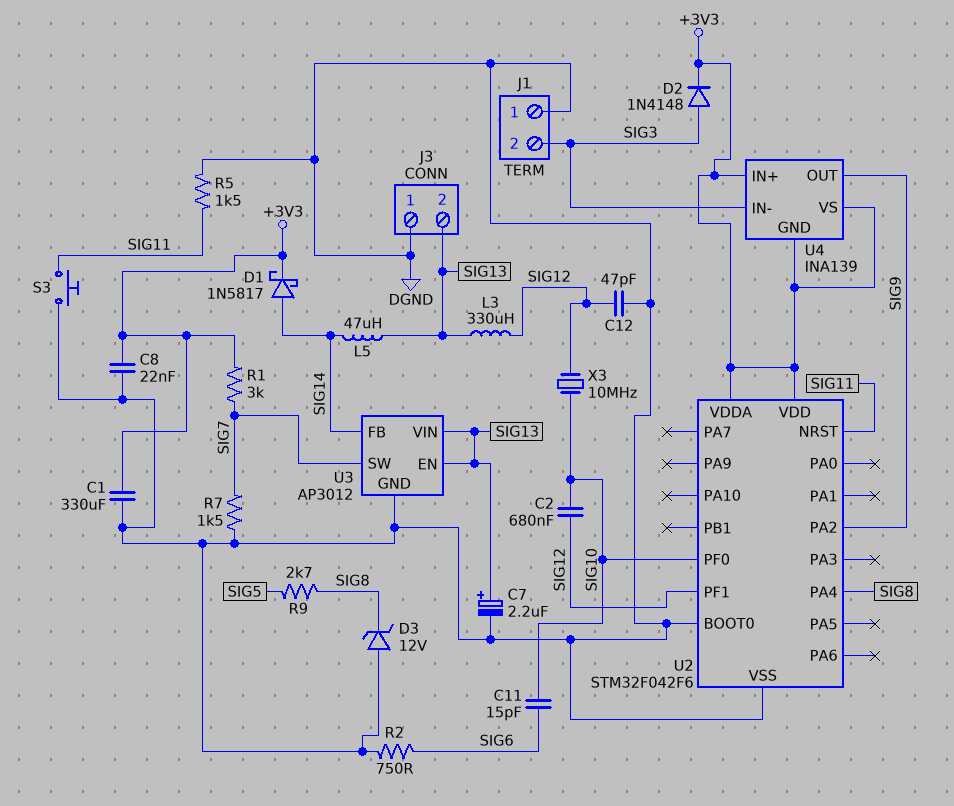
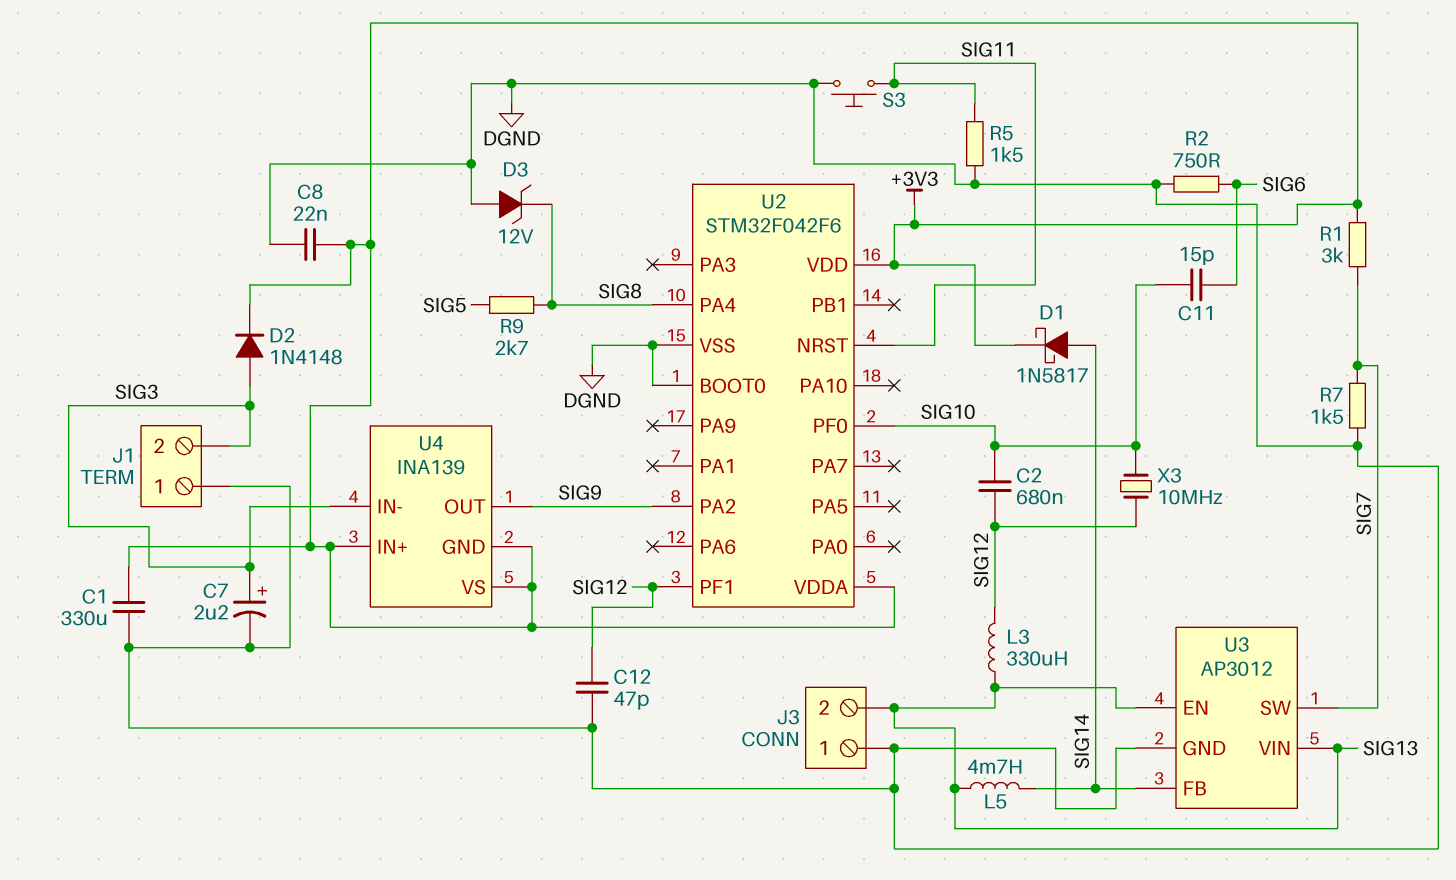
C7: 2.2uF (plus SIG13, minus DGND) -> 2.2uF (plus SIG3, minus DGND)
L5: 47uH (SIG13, SIG14) -> 4.7mH (SIG13, SIG14)

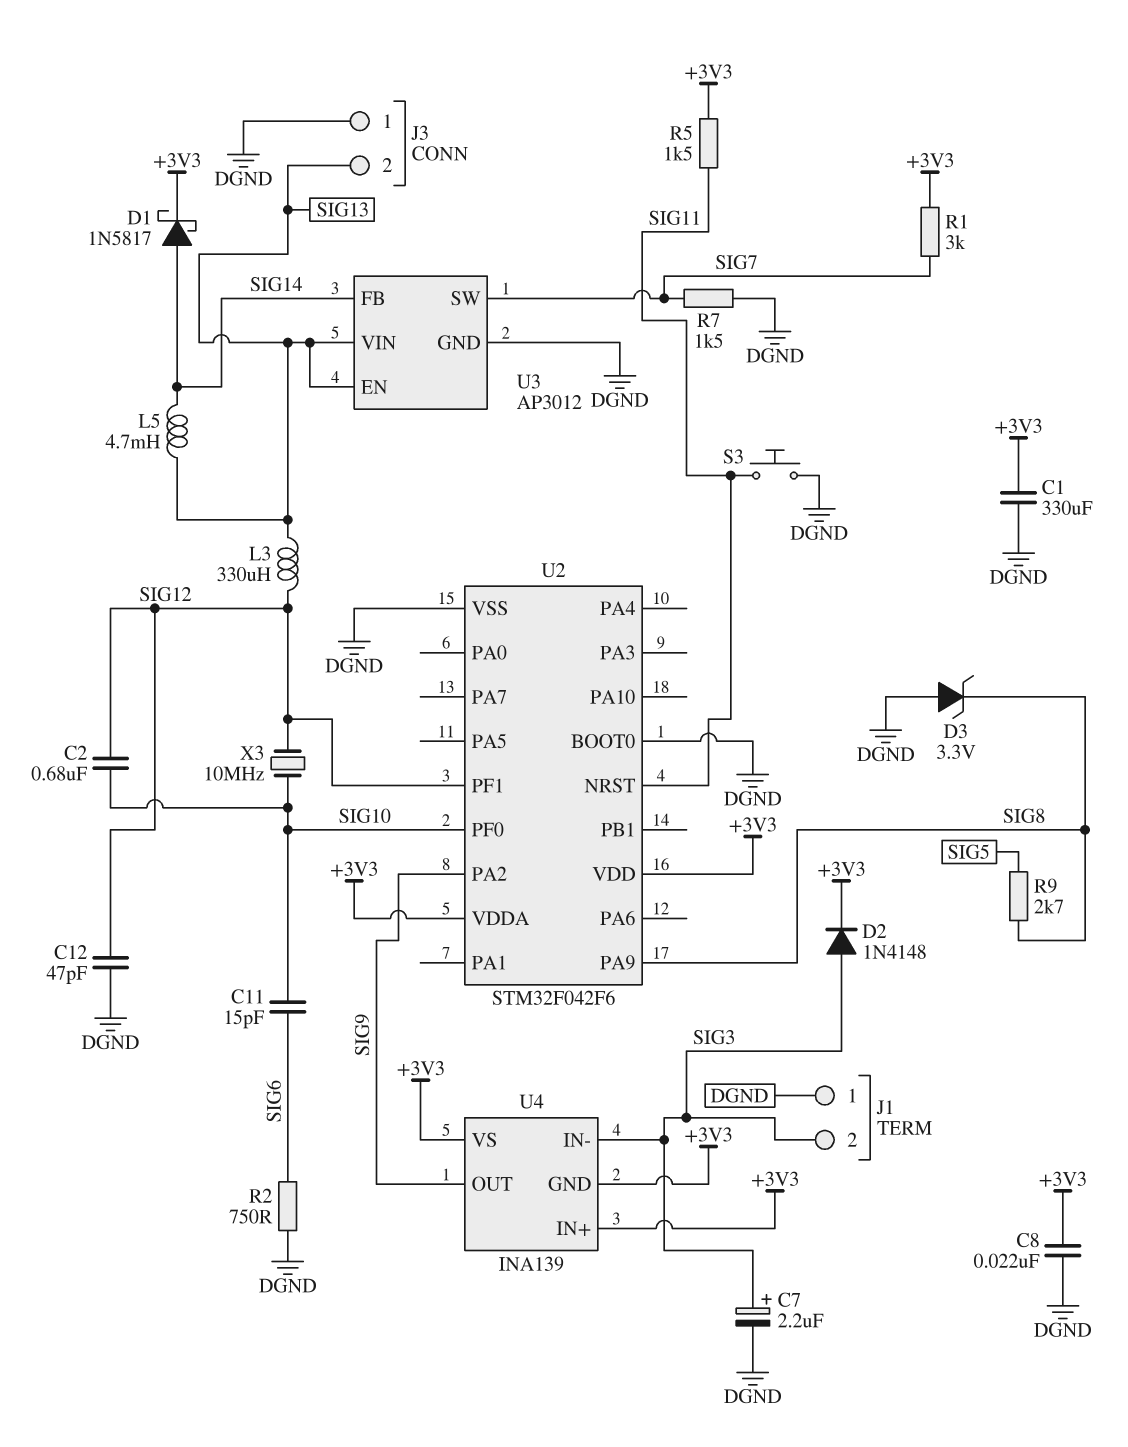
D3: zener 12V (A DGND, K SIG8) -> zener 3.3V (A DGND, K SIG8)
R5: 1.5k (DGND, SIG11) -> 1.5k (+3V3, SIG11)
U2 pin PA4: SIG8 -> none
U2 pin PA9: none -> SIG8

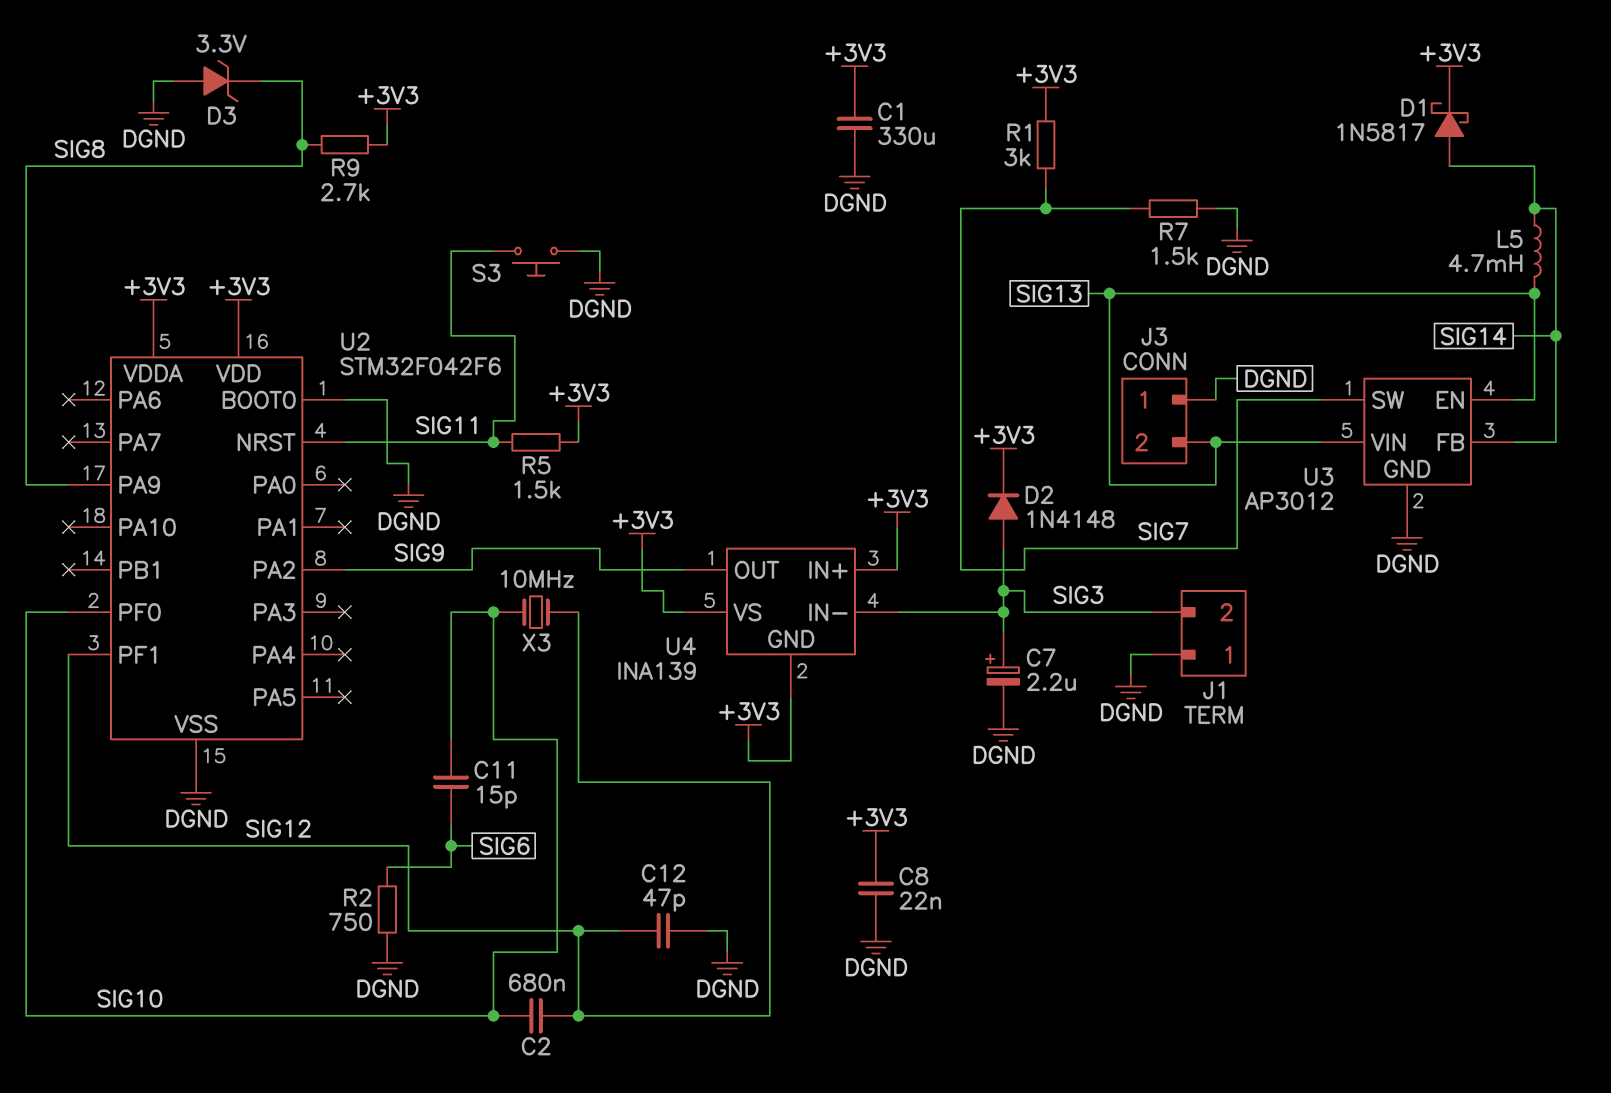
L3: 330uH (SIG12, SIG13) -> none
R9: 2.7k (SIG5, SIG8) -> 2.7k (+3V3, SIG8)

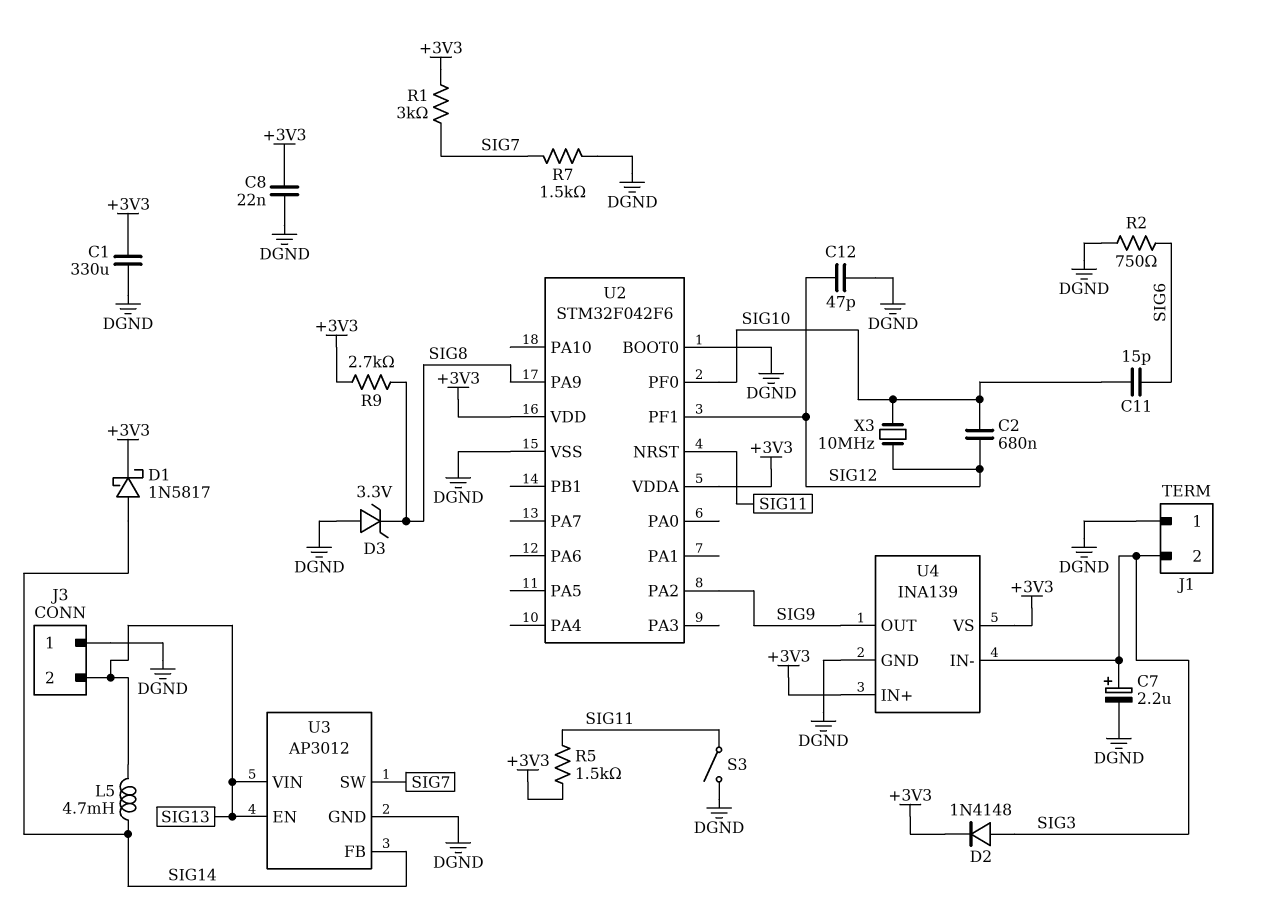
S3: button (DGND, SIG11) -> switch (DGND, SIG11)
U4 pin GND: +3V3 -> DGND

